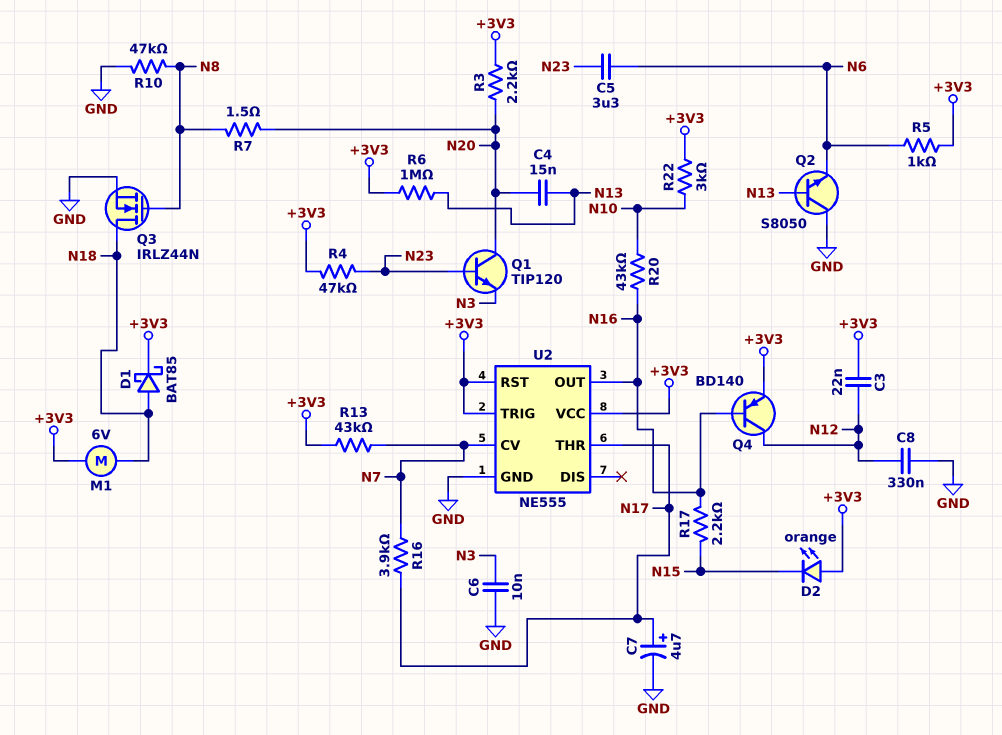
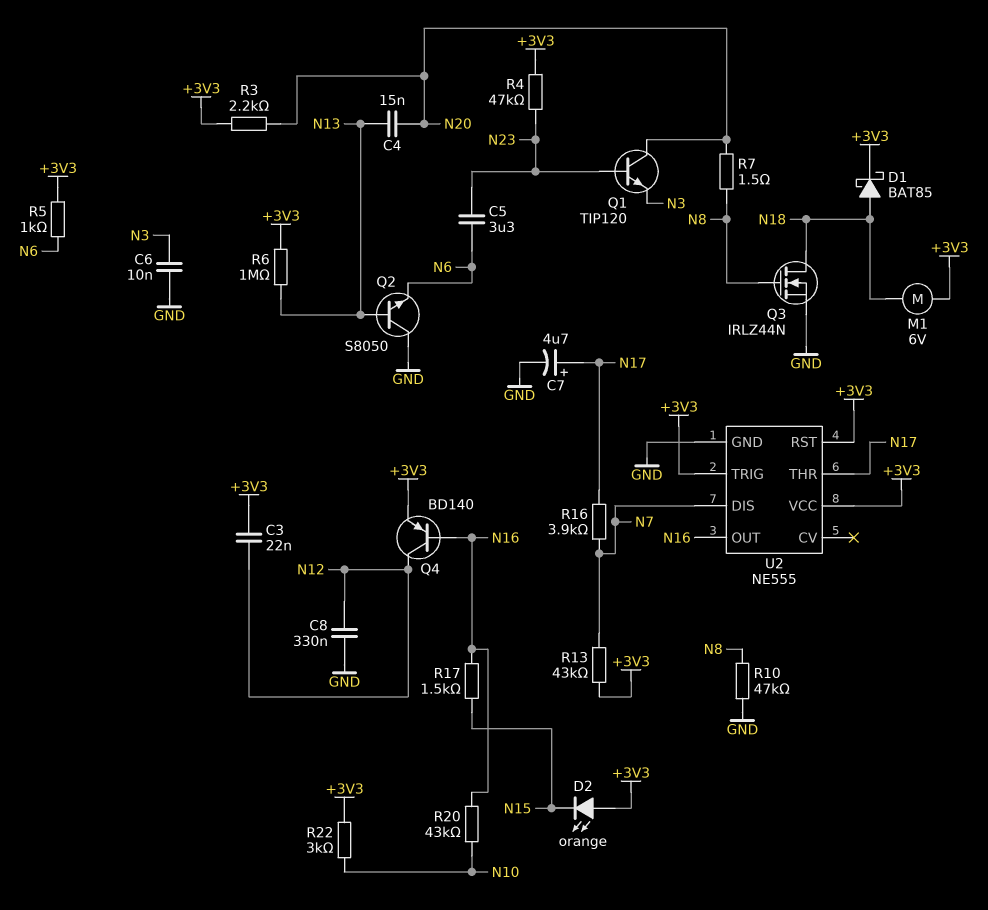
R17: 2.2k (N15, N16) -> 1.5k (N15, N16)
U2 pin CV: N7 -> none
U2 pin DIS: none -> N7

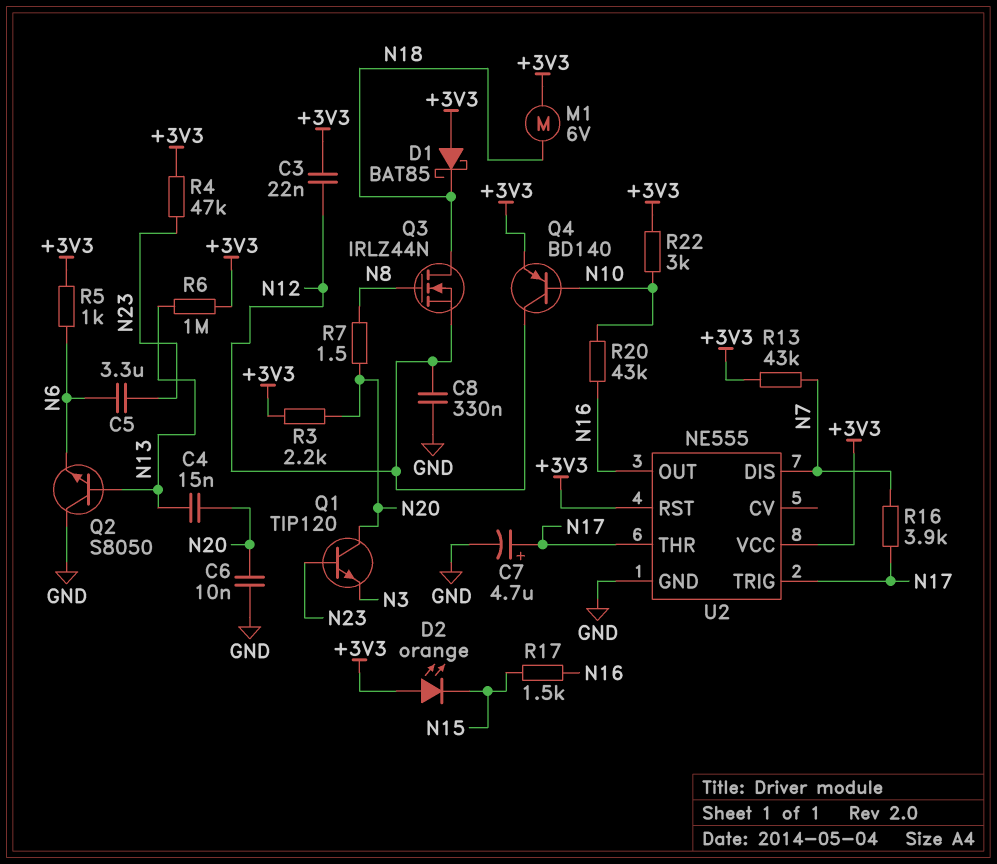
C6: 10nF (GND, N3) -> 10nF (GND, N20)
D1: schottky BAT85 (A N18, K +3V3) -> schottky BAT85 (A +3V3, K N18)
Q3: NMOS IRLZ44N (G N8, D N18, S GND) -> NMOS IRLZ44N (G N8, D N18, S N12)
Q4: PNP BD140 (B N16, C N12, E +3V3) -> PNP BD140 (B N10, C N12, E +3V3)
R10: 47k (GND, N8) -> none
U2 pin TRIG: +3V3 -> N17

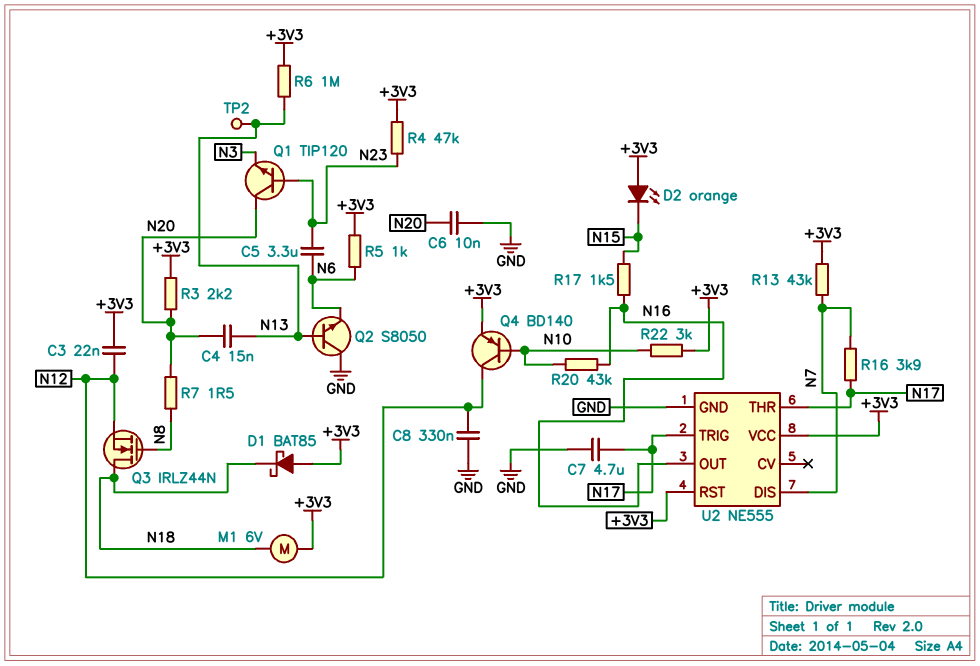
C7: 4.7uF (plus N17, minus GND) -> 4.7uF (GND, N17)
TP2: none -> test point (N13)

